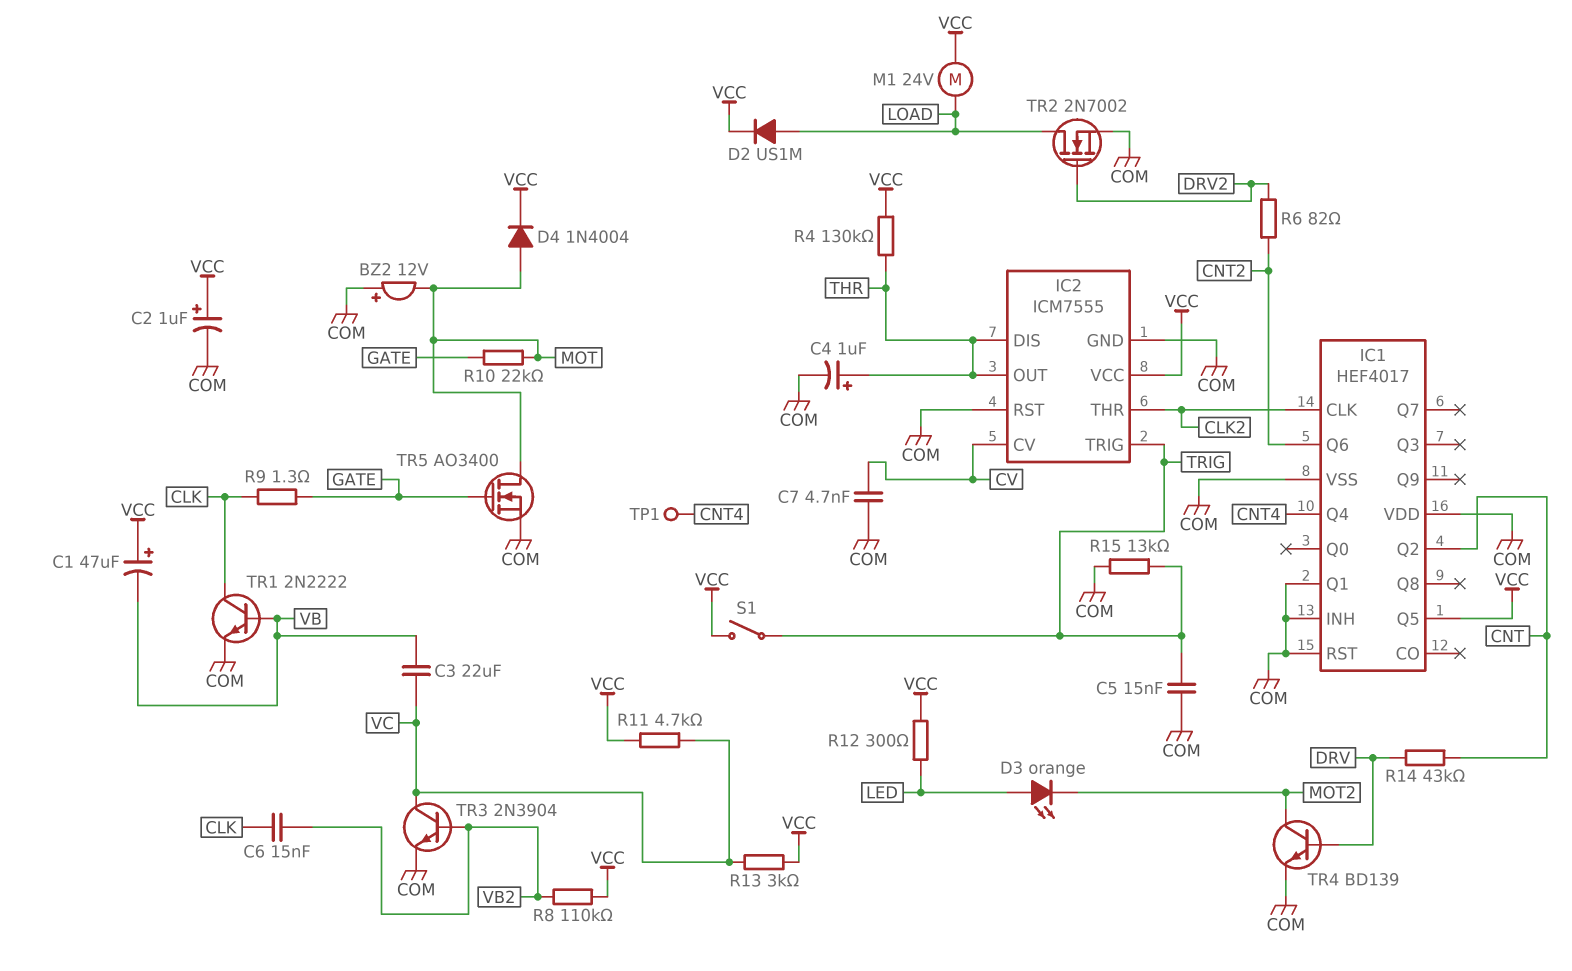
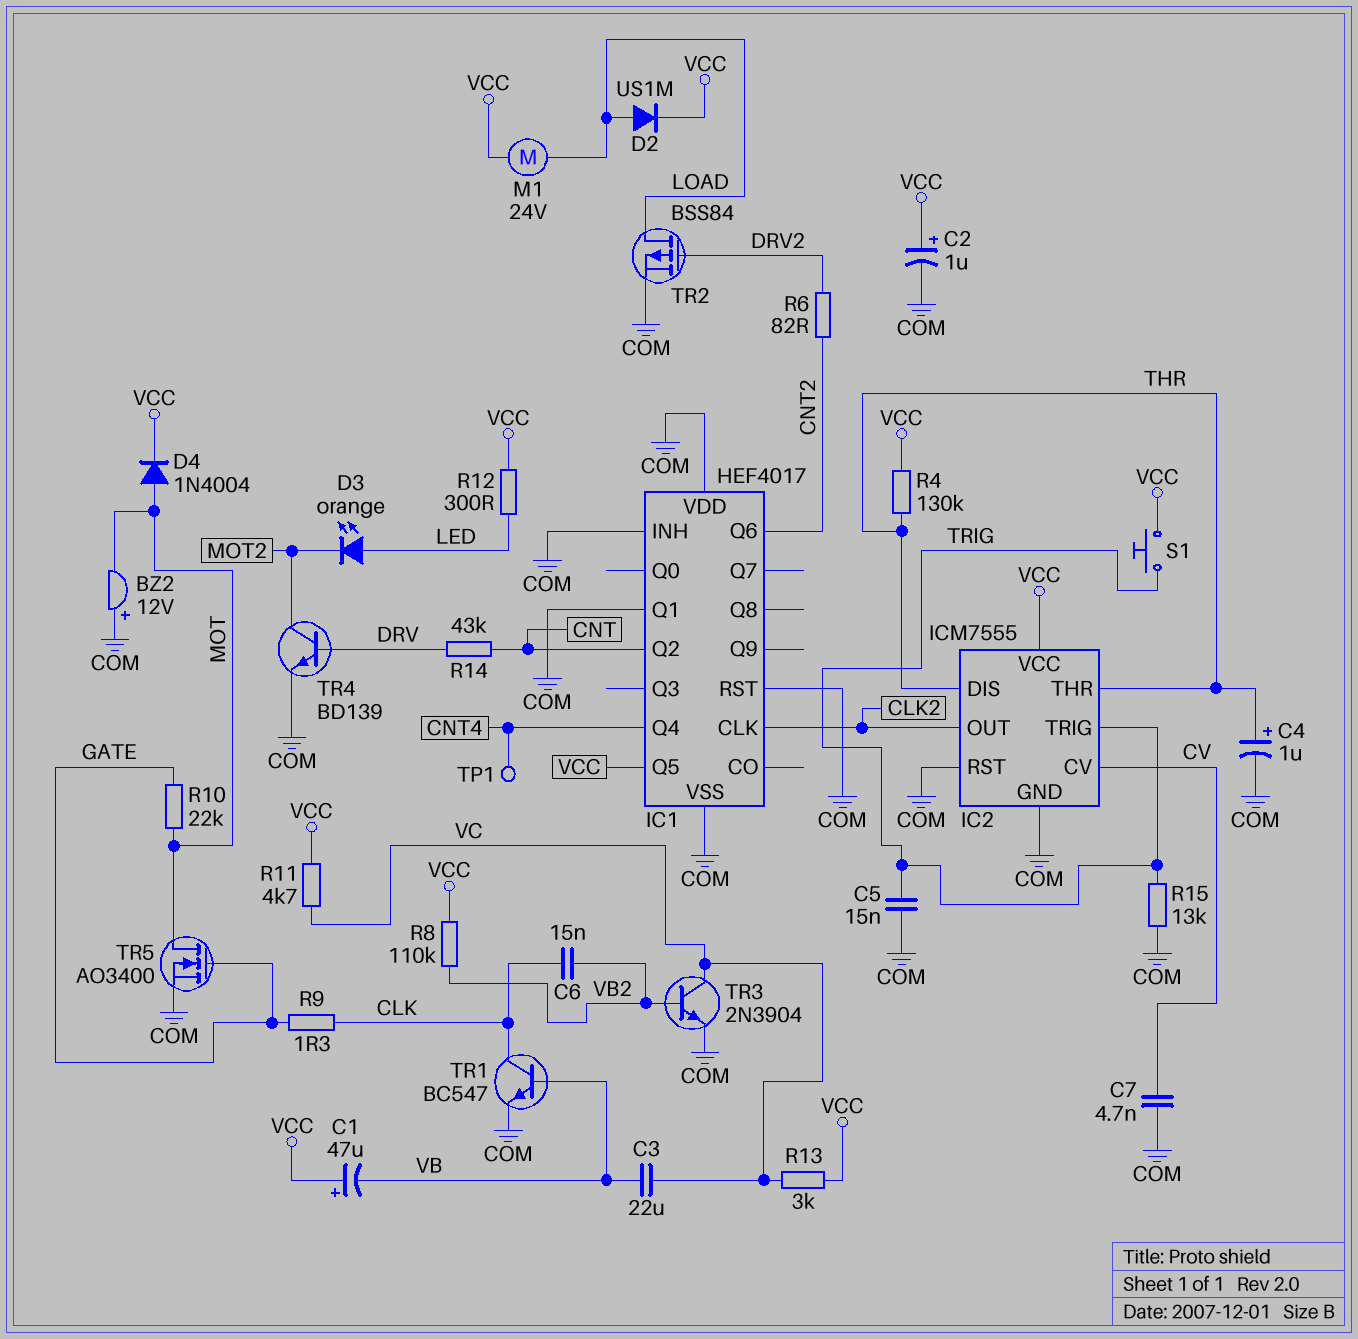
IC2 pin OUT: THR -> CLK2
IC2 pin THR: CLK2 -> THR
S1: switch (TRIG, VCC) -> button (TRIG, VCC)
TR1: NPN 2N2222 (B VB, C CLK, E COM) -> NPN BC547 (B VB, C CLK, E COM)
TR2: NMOS 2N7002 (G DRV2, D LOAD, S COM) -> PMOS BSS84 (G DRV2, D LOAD, S COM)

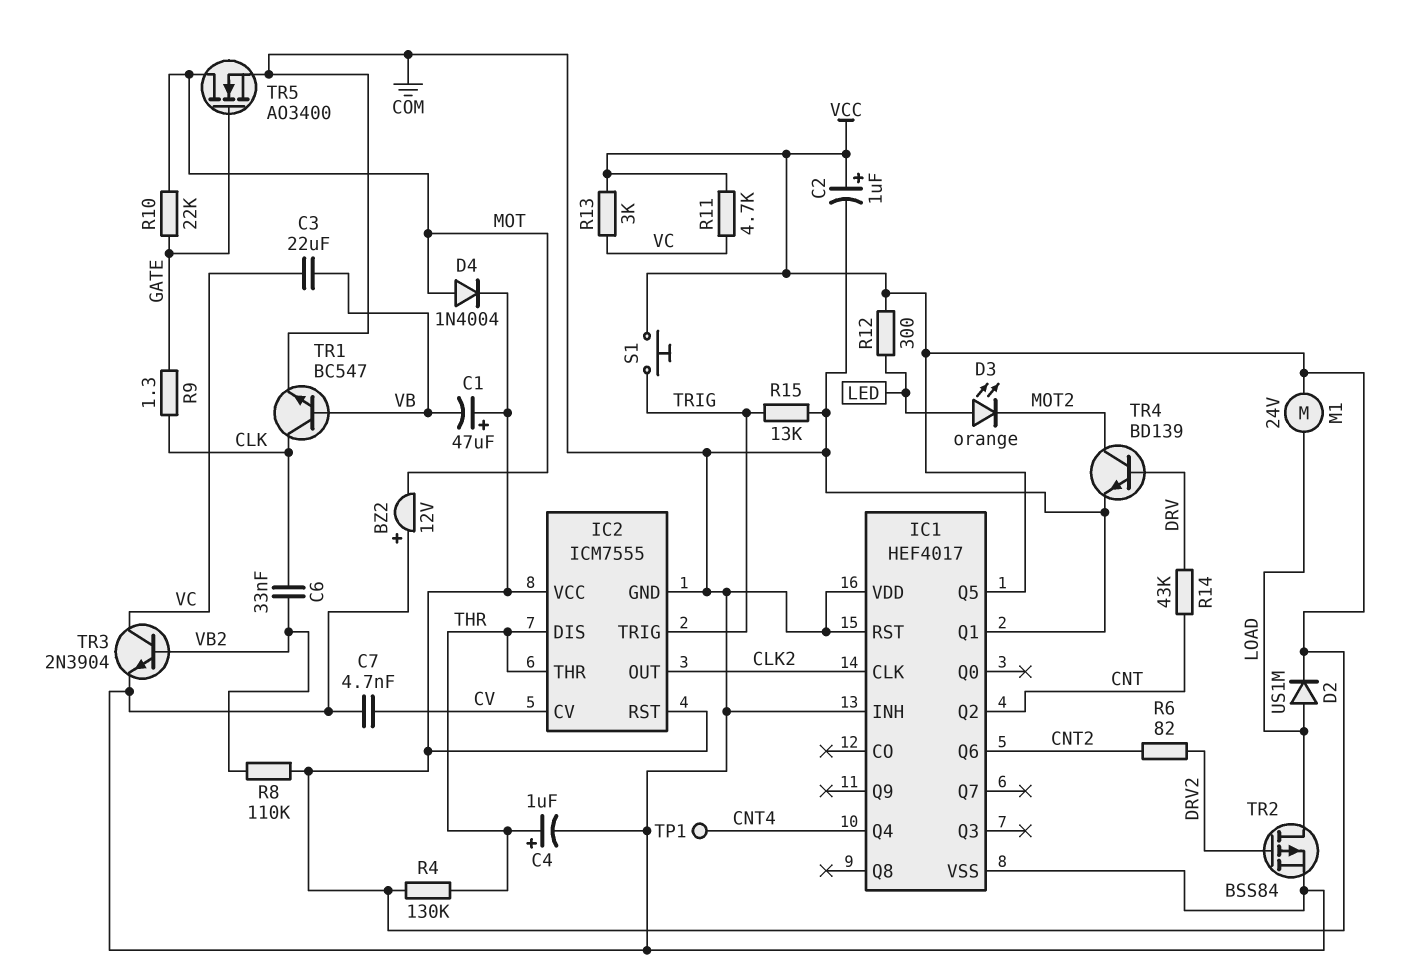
C5: 15nF (COM, TRIG) -> none
C6: 15nF (CLK, VB2) -> 33nF (CLK, VB2)
IC2 pin RST: COM -> VCC

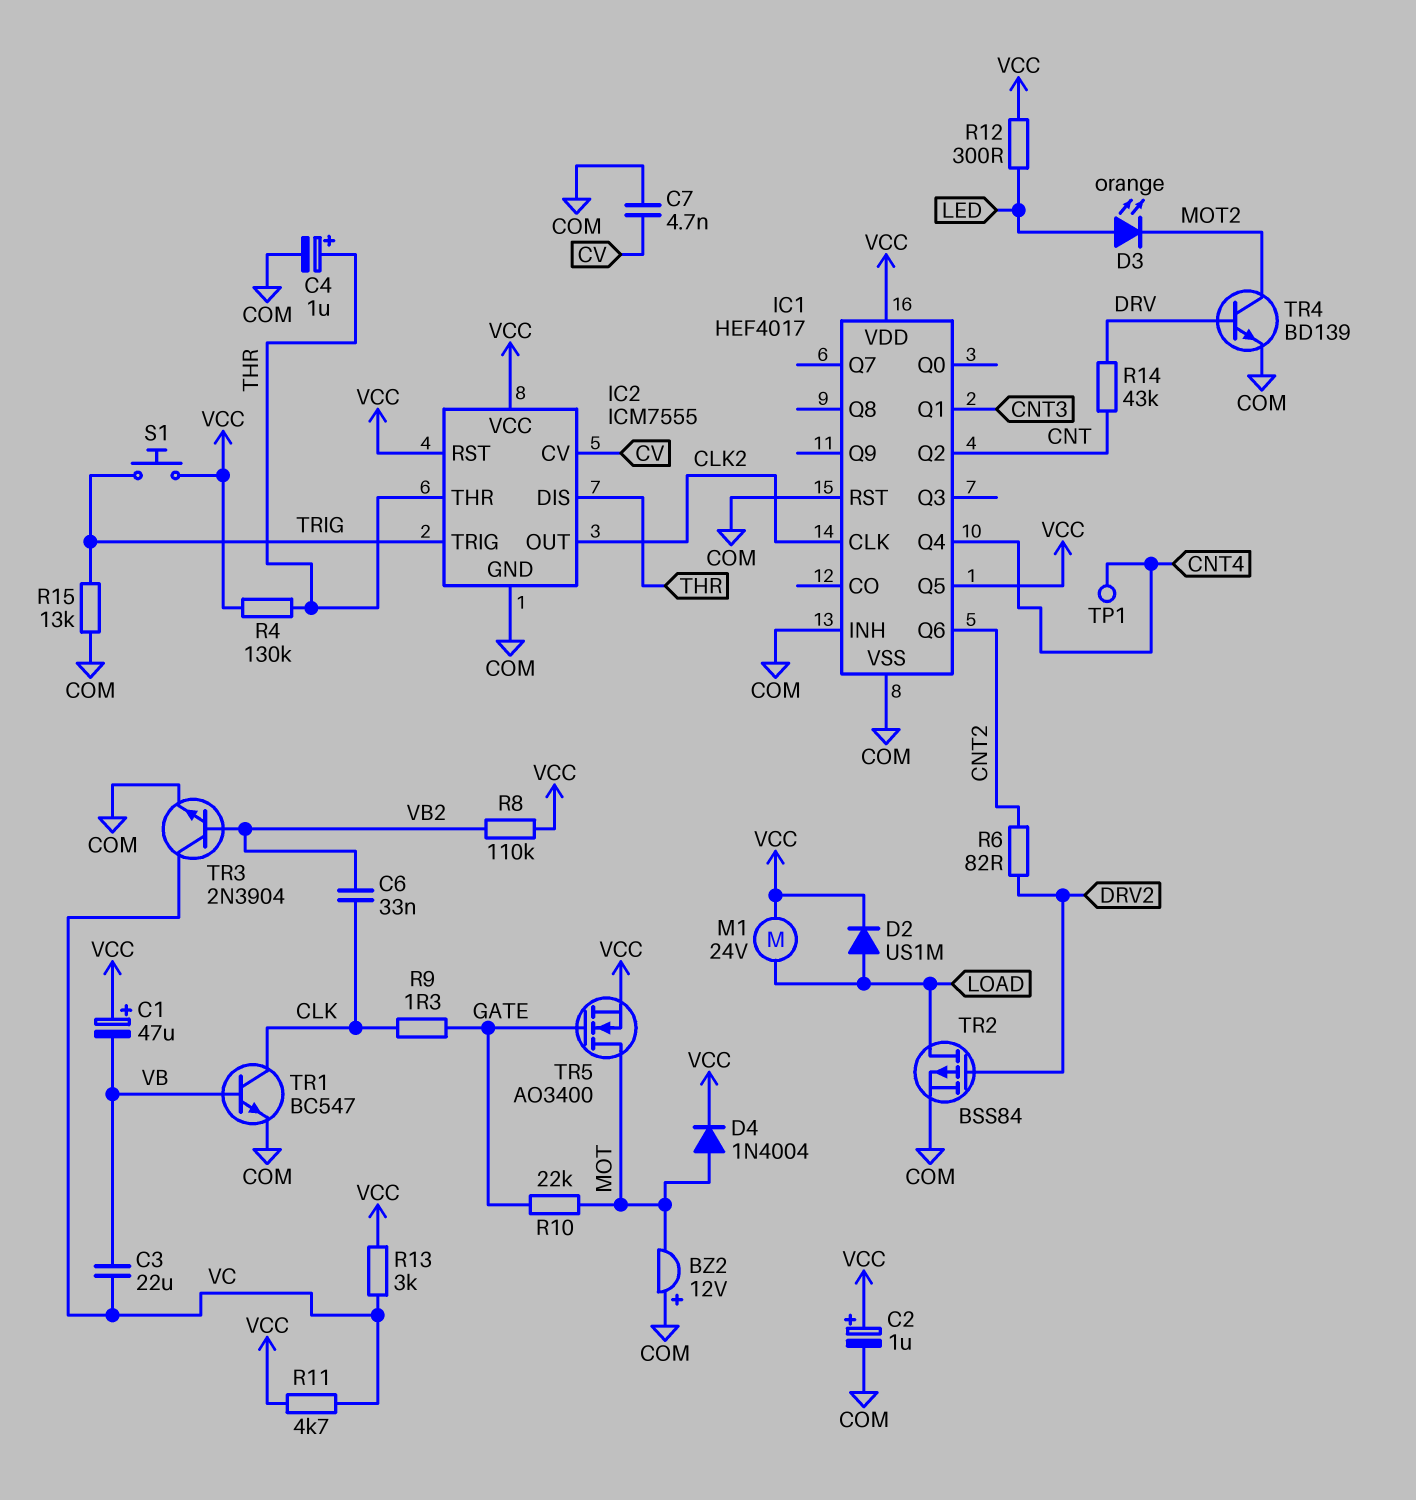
IC1 pin Q1: COM -> CNT3
IC1 pin VDD: COM -> VCC
TR5: NMOS AO3400 (G GATE, D MOT, S COM) -> NMOS AO3400 (G GATE, D MOT, S VCC)

